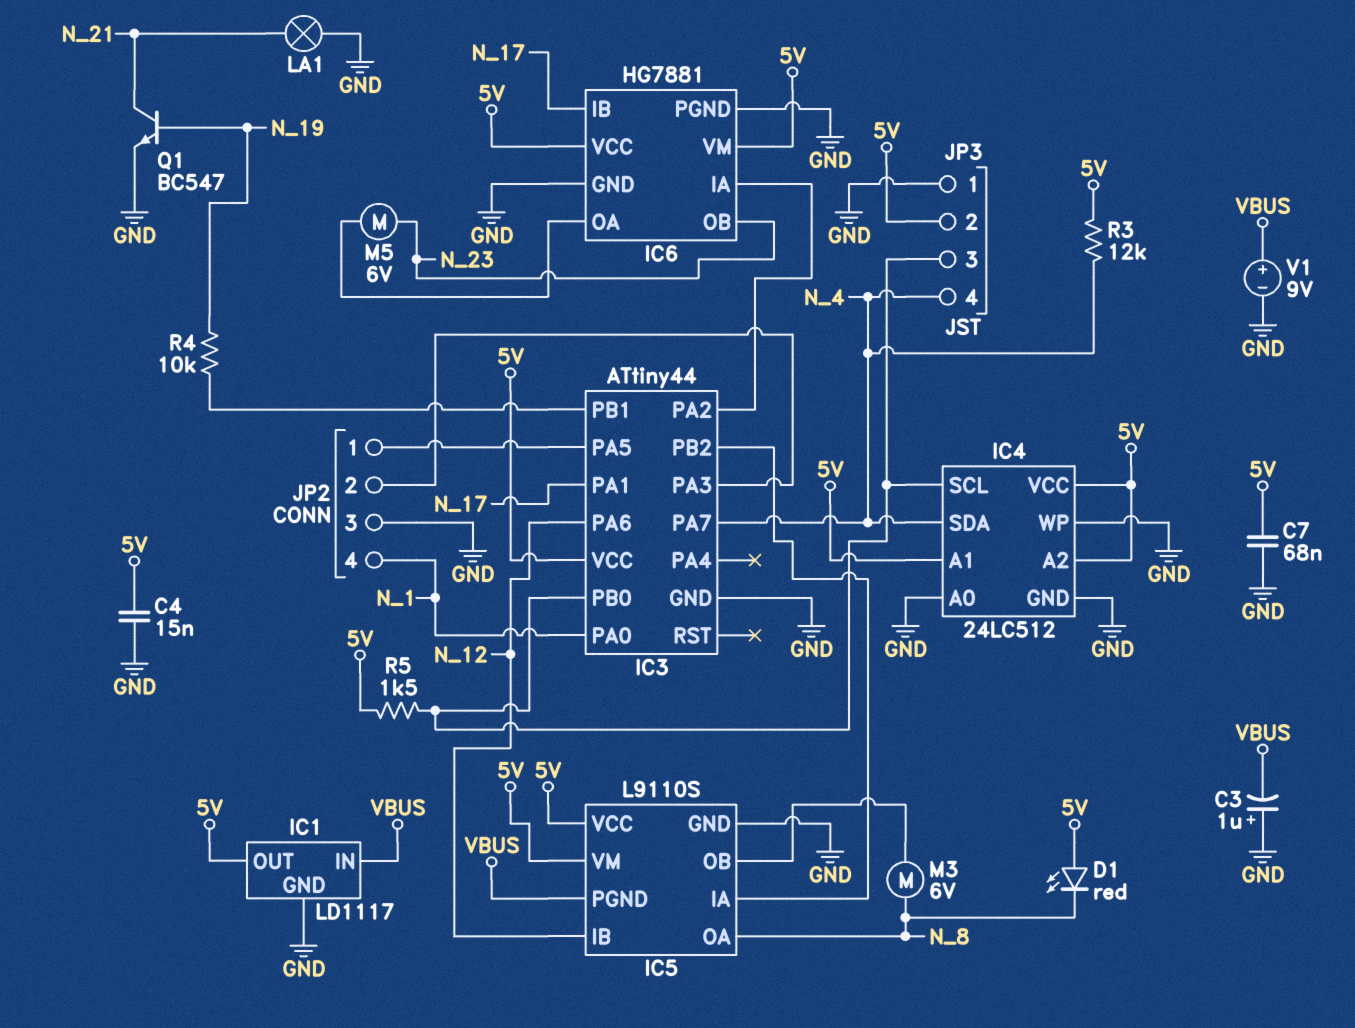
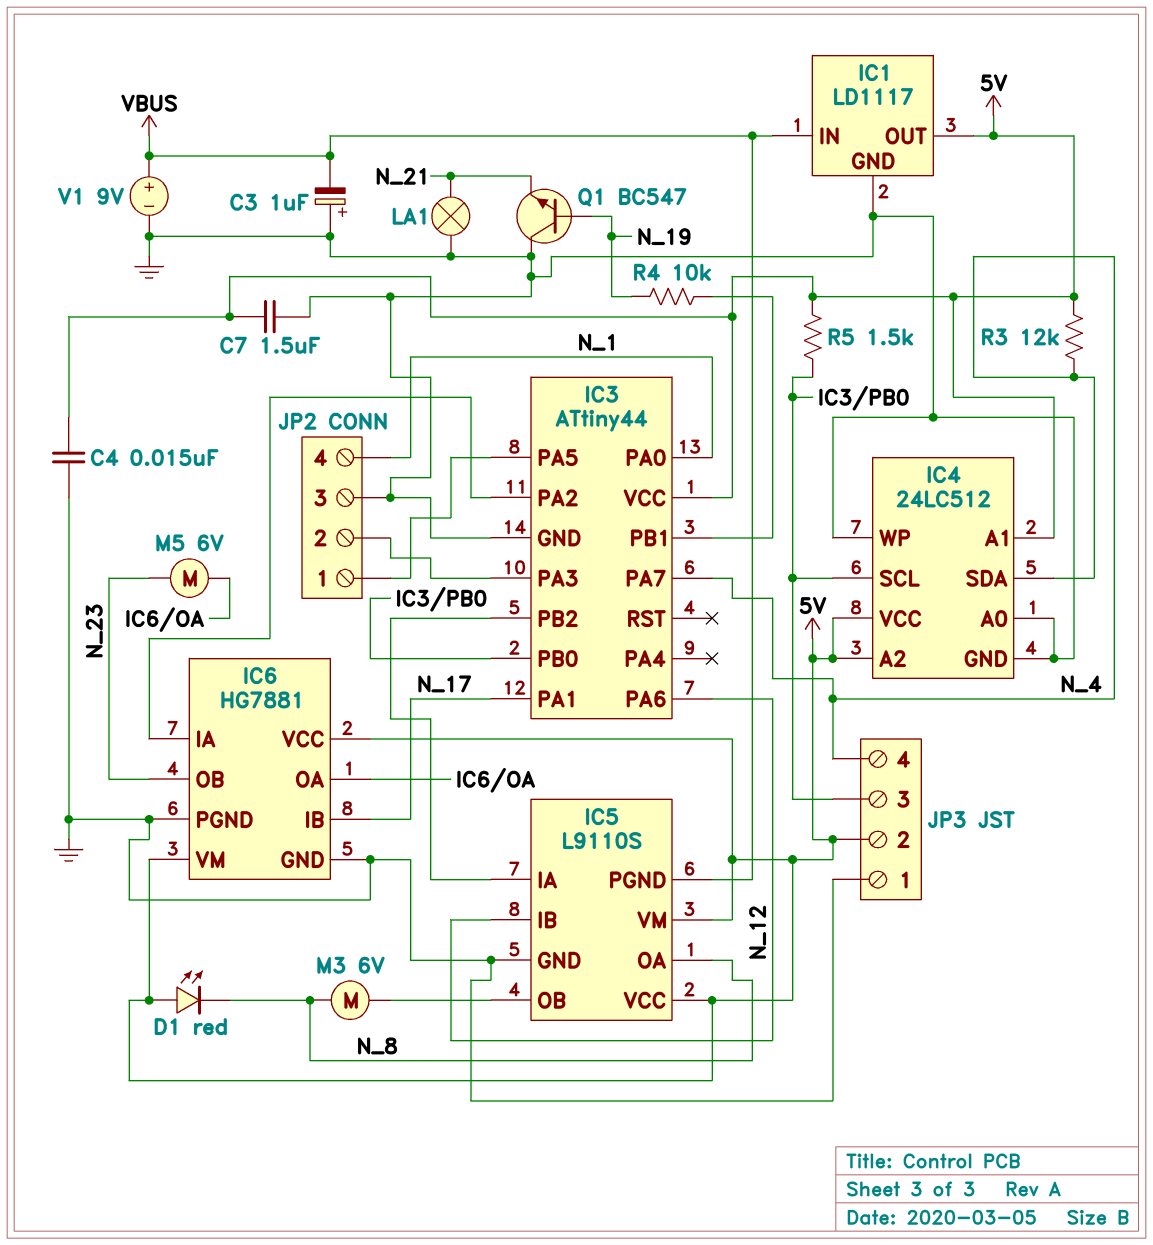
C7: 68nF (5V, GND) -> 1.5uF (5V, GND)
Q1: NPN BC547 (B N_19, C N_21, E GND) -> NPN BC547 (B N_19, C GND, E N_21)

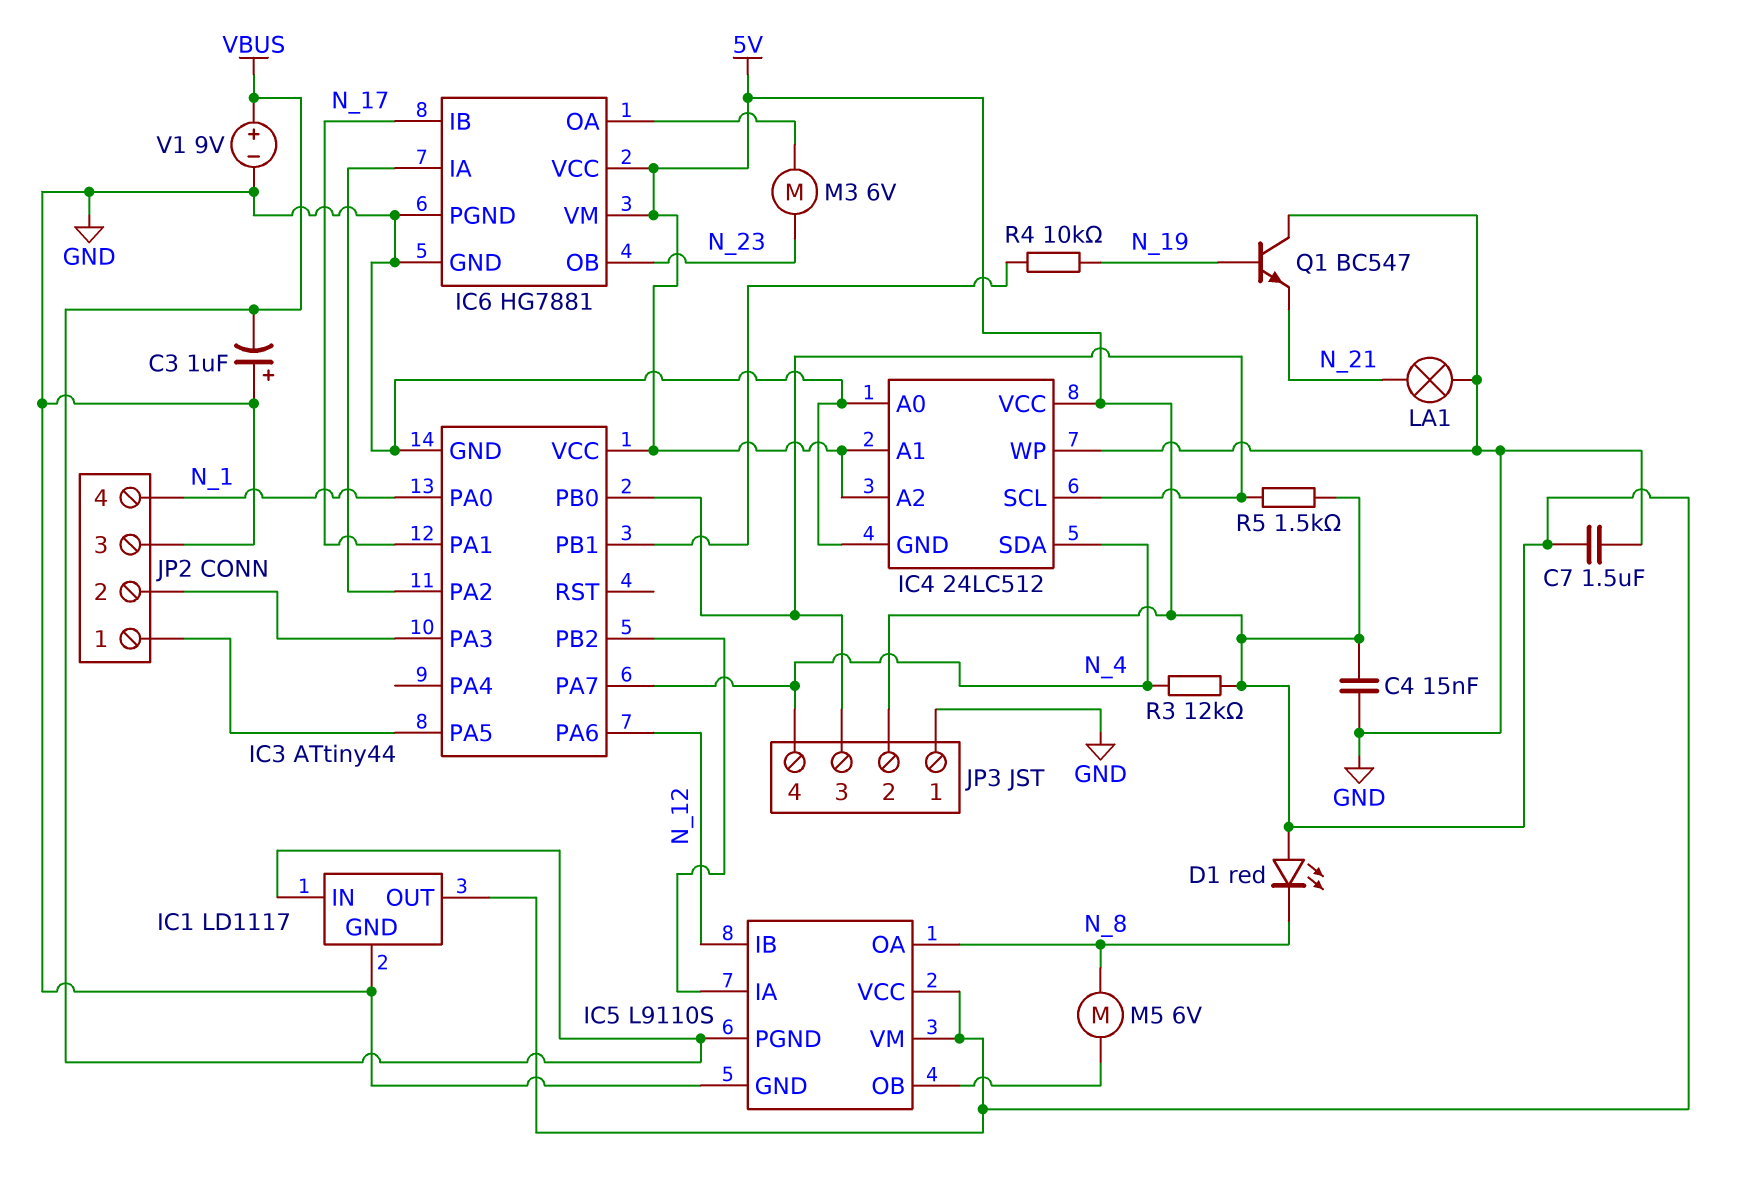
M3: motor 6V (IC5/OB, N_8) -> motor 6V (IC6/OA, N_23)
M5: motor 6V (IC6/OA, N_23) -> motor 6V (IC5/OB, N_8)

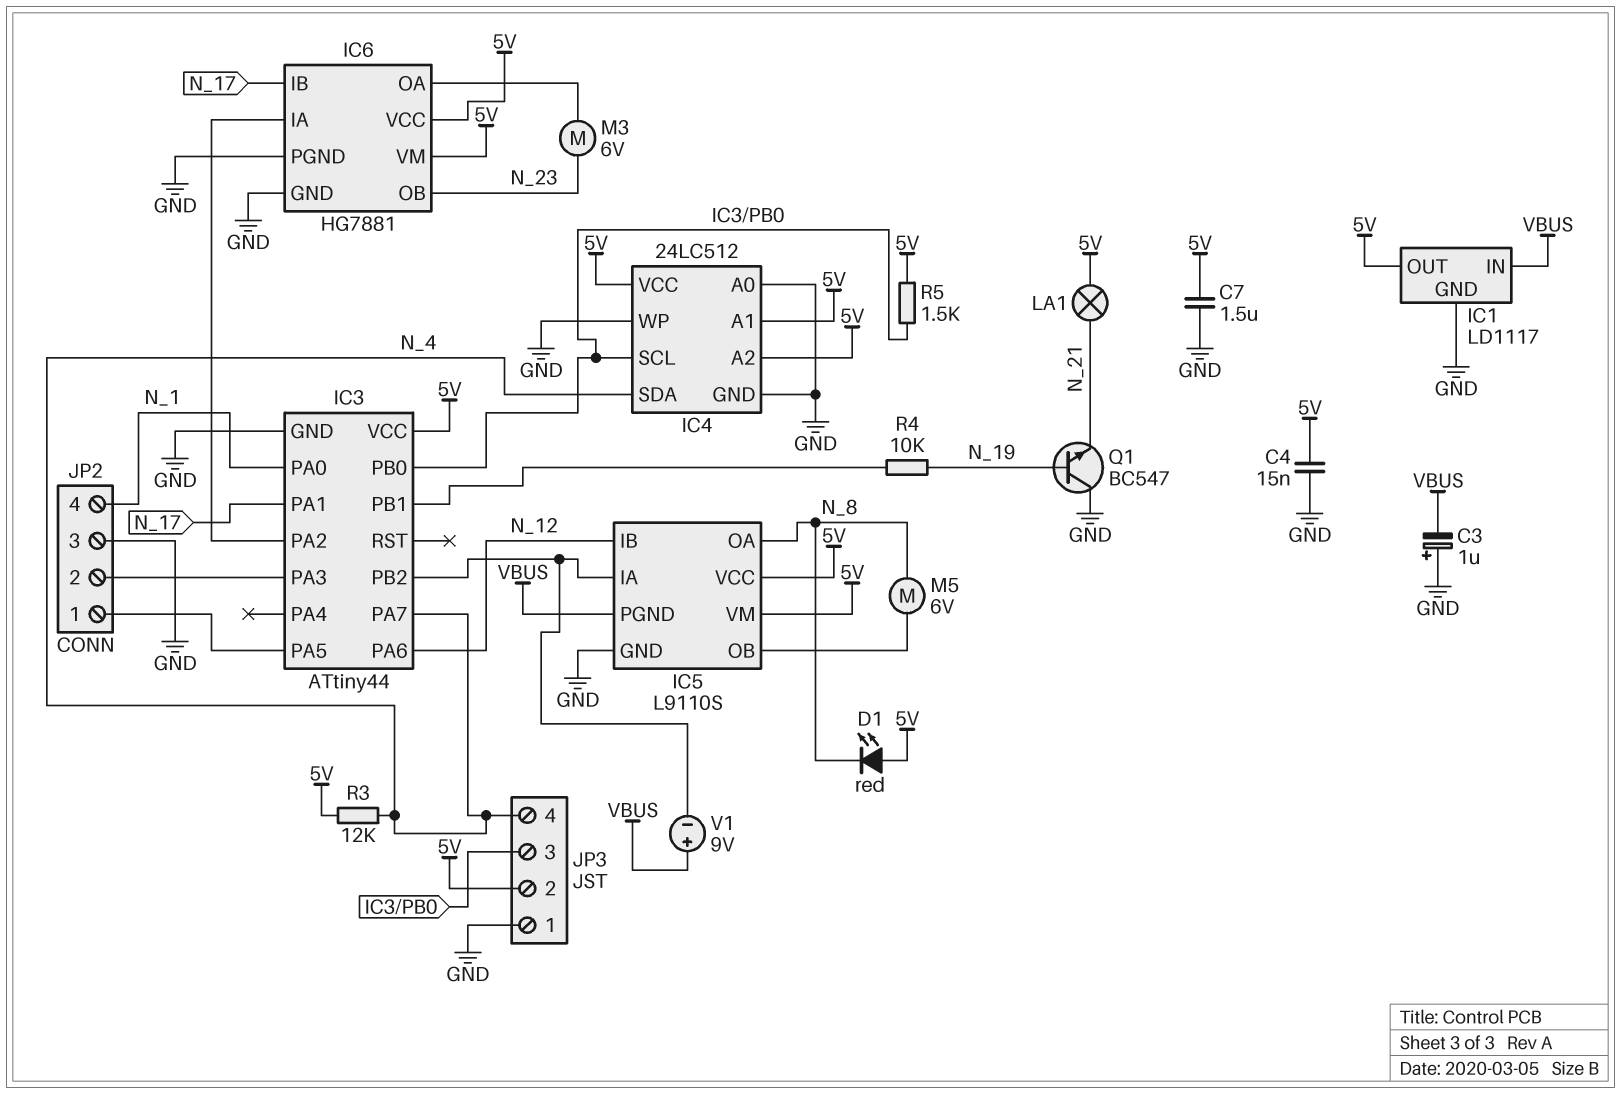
LA1: lamp (GND, N_21) -> lamp (5V, N_21)
V1: 9V (plus VBUS, minus GND) -> 9V (plus VBUS, minus IC3/PB2)

